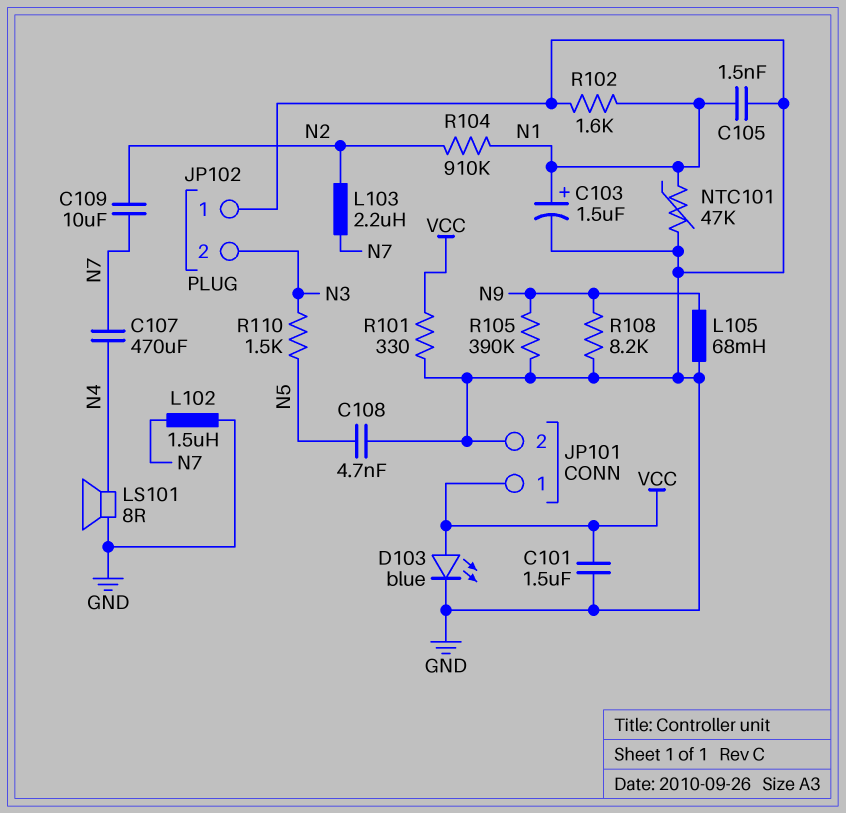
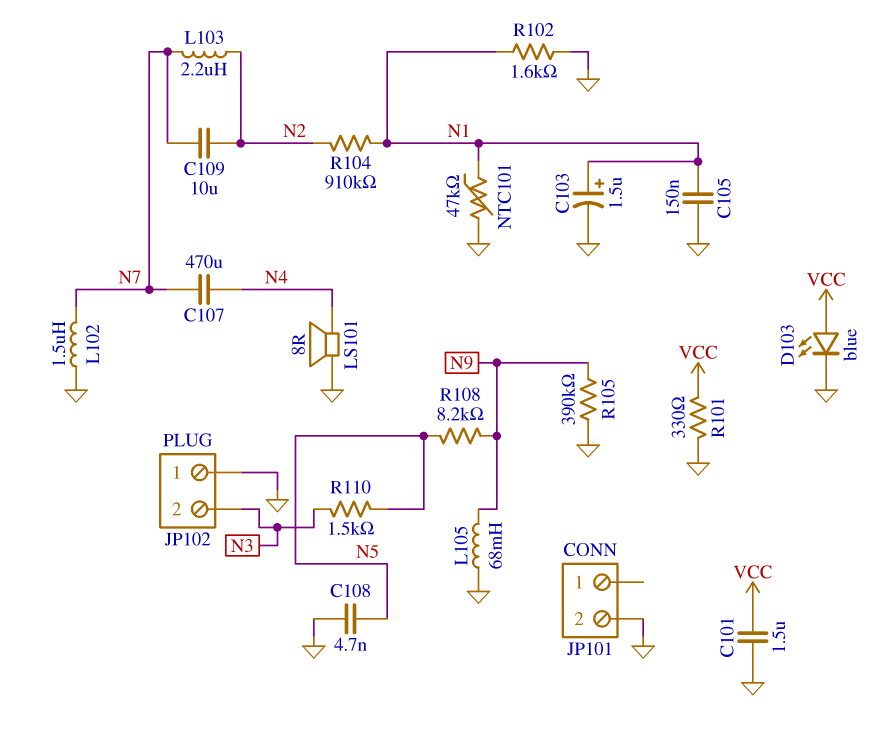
C105: 1.5nF (GND, N1) -> 150nF (GND, N1)
JP101 pin 1: VCC -> none
R108: 8.2k (GND, N9) -> 8.2k (N5, N9)

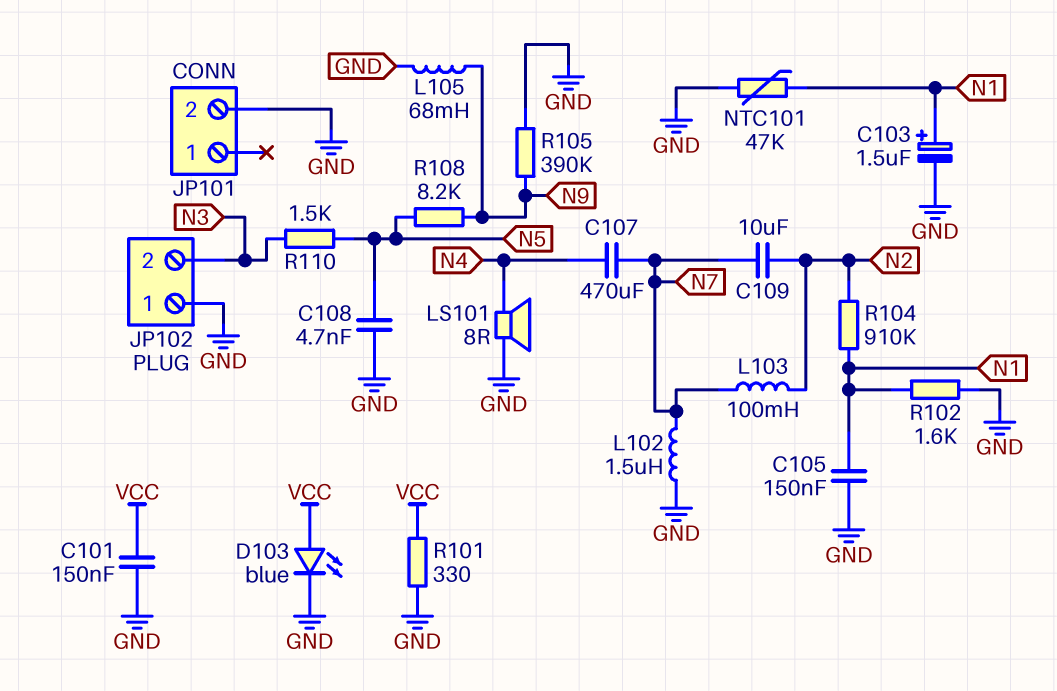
C101: 1.5uF (GND, VCC) -> 150nF (GND, VCC)
L103: 2.2uH (N2, N7) -> 100mH (N2, N7)

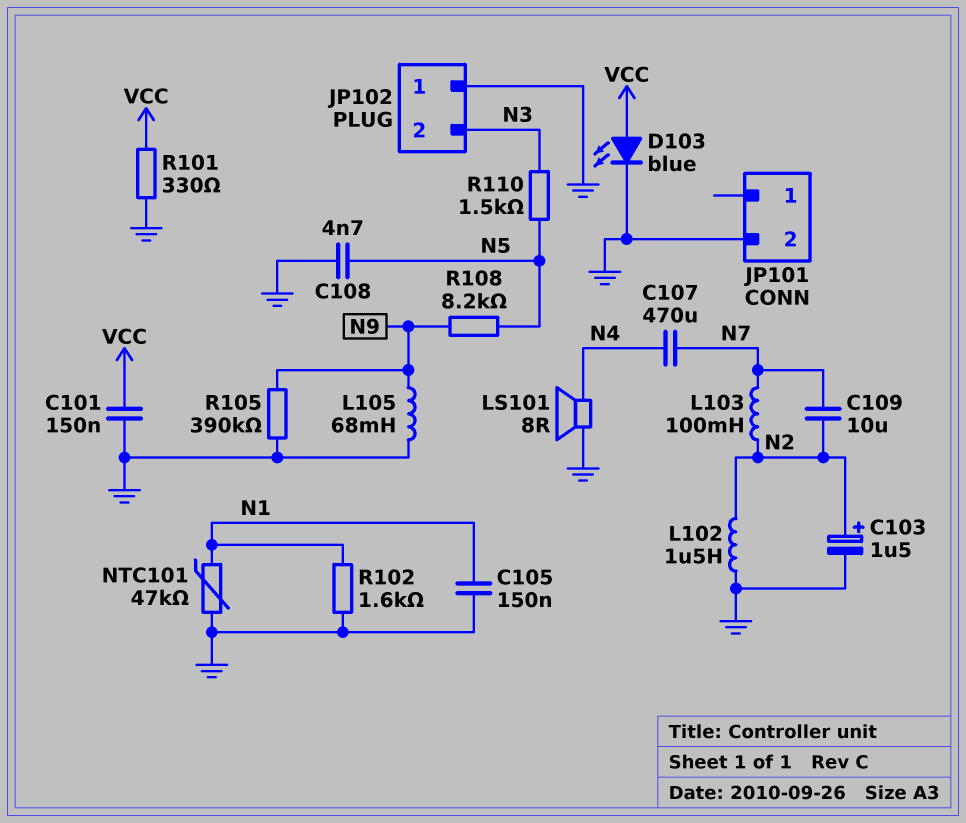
C103: 1.5uF (plus N1, minus GND) -> 1.5uF (plus N2, minus GND)
L102: 1.5uH (GND, N7) -> 1.5uH (GND, N2)
R104: 910k (N1, N2) -> none

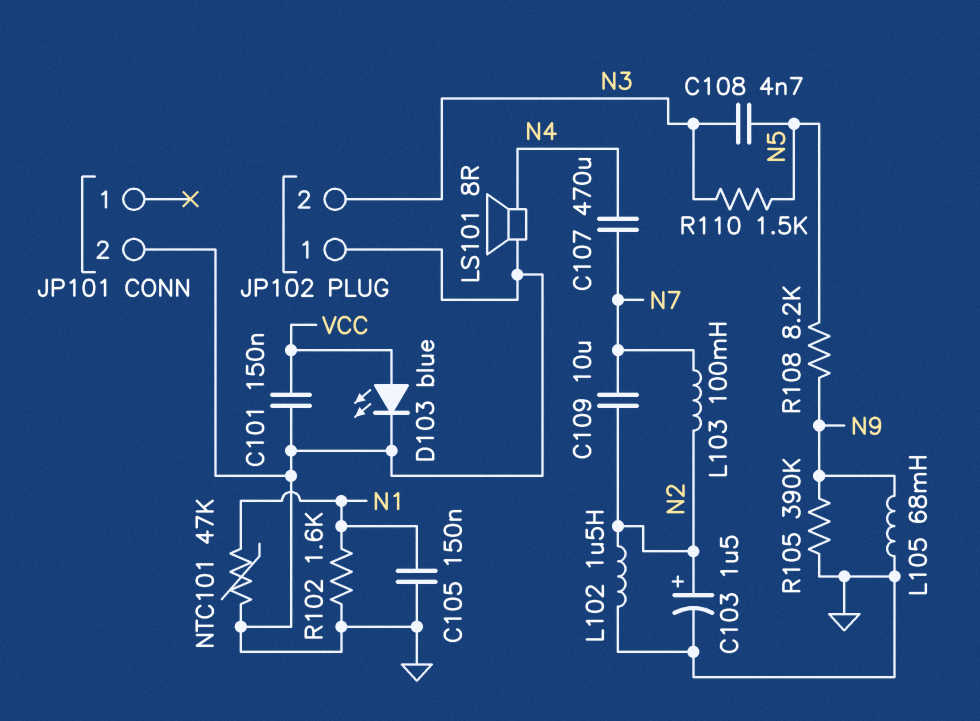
C108: 4.7nF (GND, N5) -> 4.7nF (N3, N5)
R101: 330 (GND, VCC) -> none

